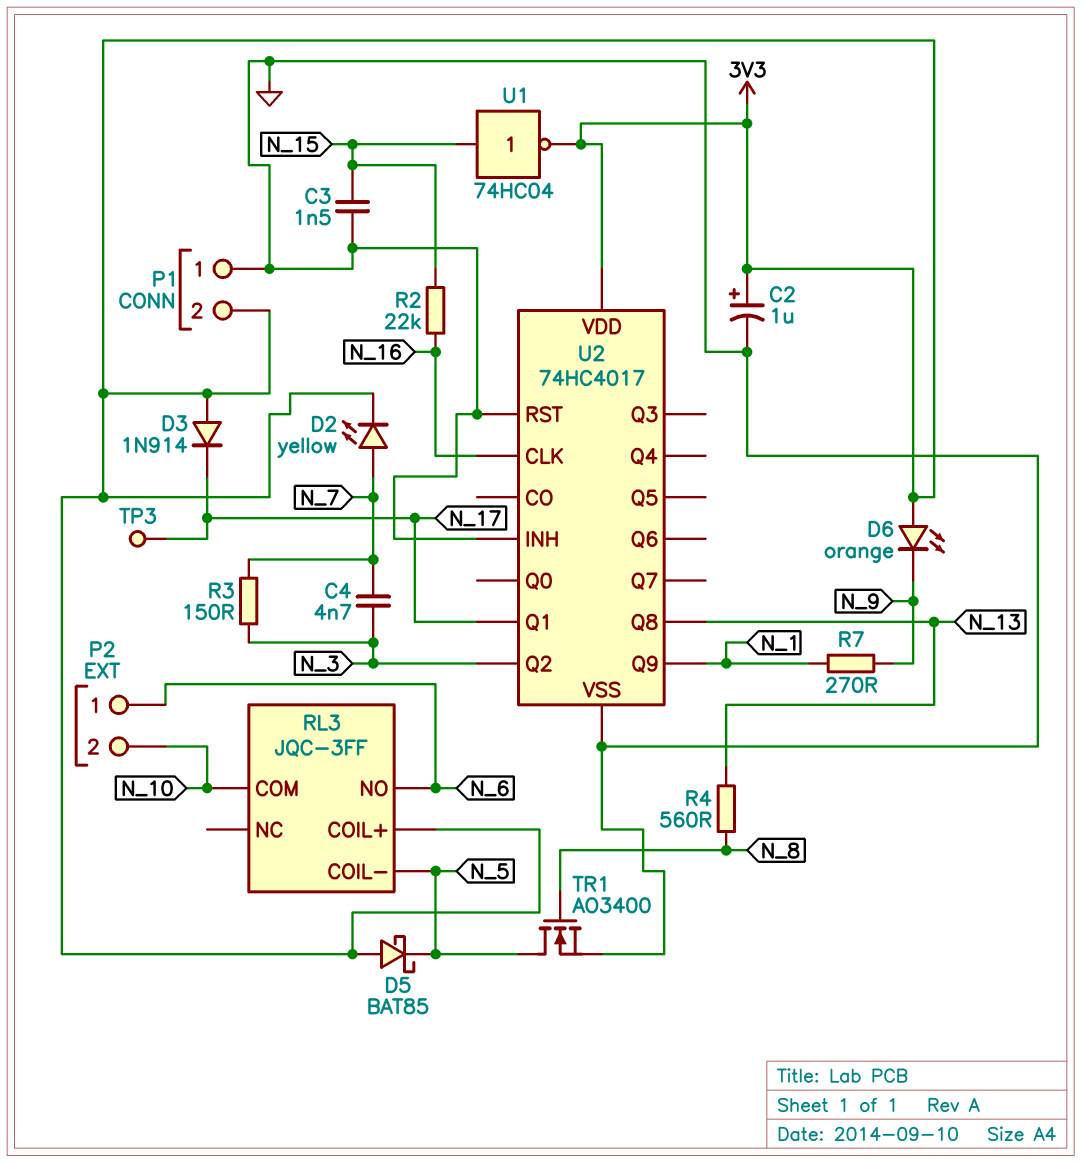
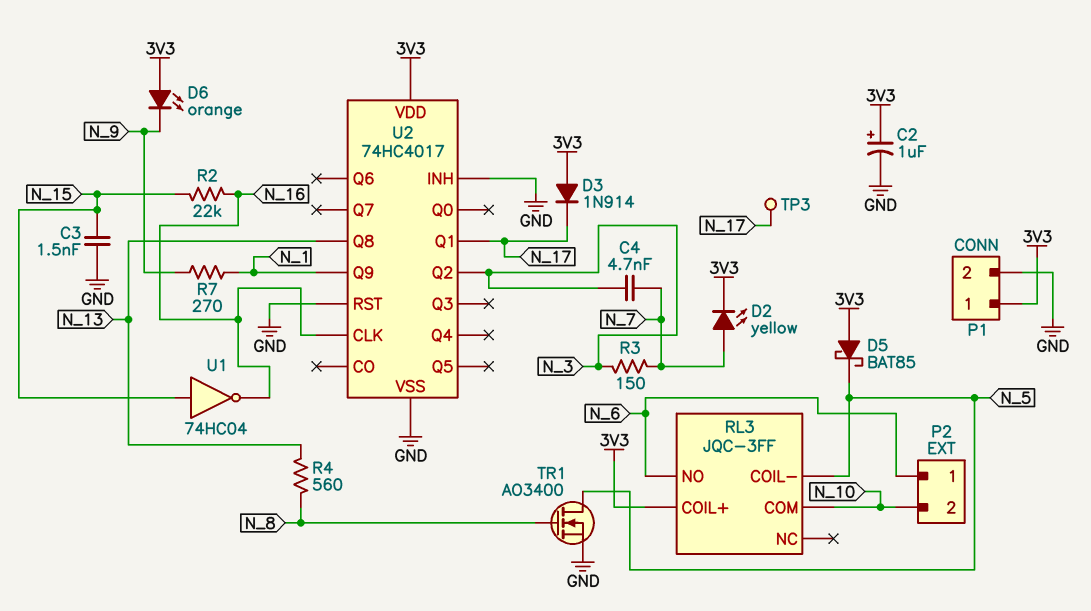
P1 pin 1: GND -> 3V3
P1 pin 2: 3V3 -> GND
U1: NOT 74HC04 (in N_15, out 3V3) -> NOT 74HC04 (in N_15, out N_16)

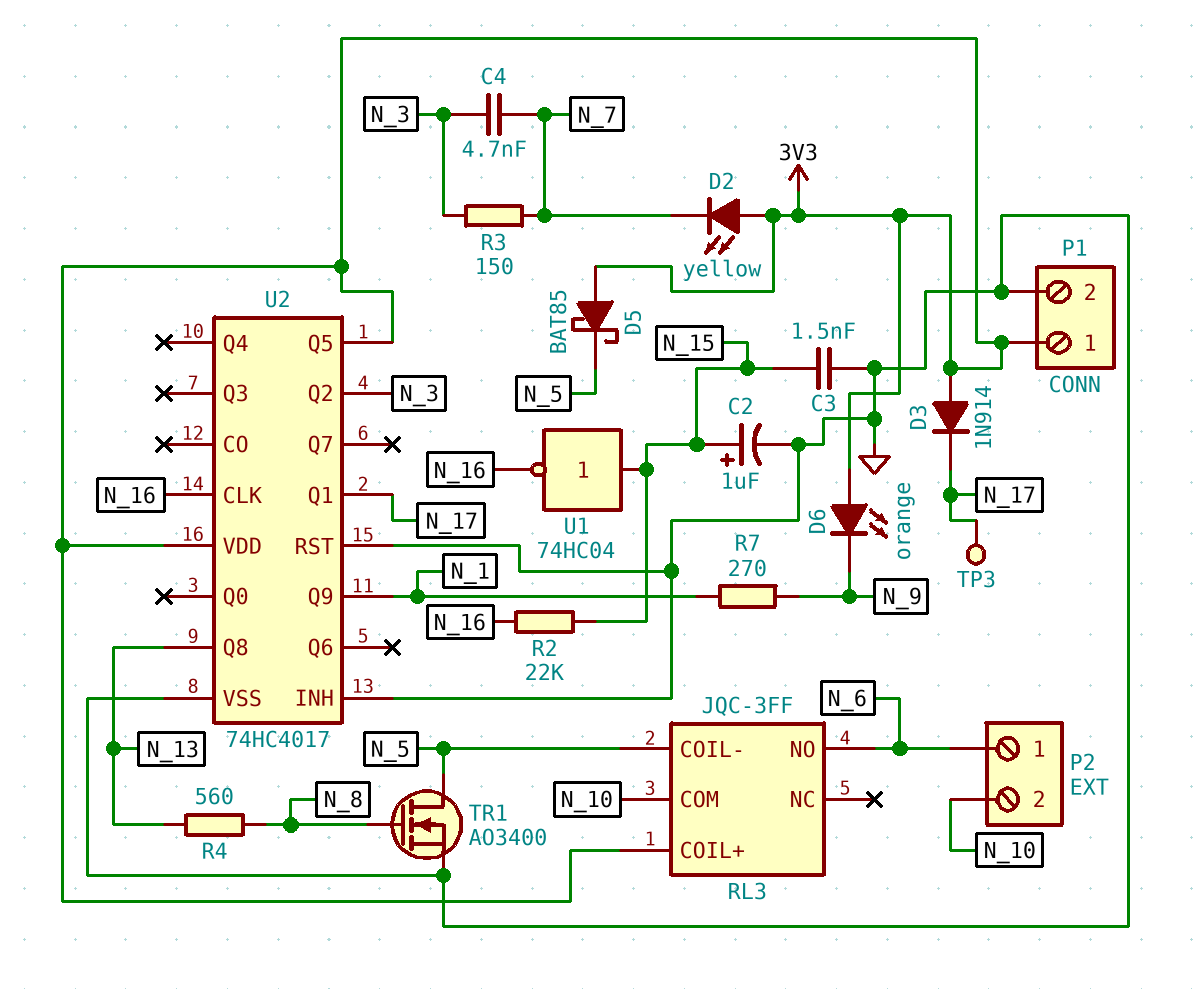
C2: 1uF (plus 3V3, minus GND) -> 1uF (plus N_15, minus GND)
D2: LED yellow (A N_7, K 3V3) -> LED yellow (A 3V3, K N_7)
U2 pin Q5: none -> 3V3

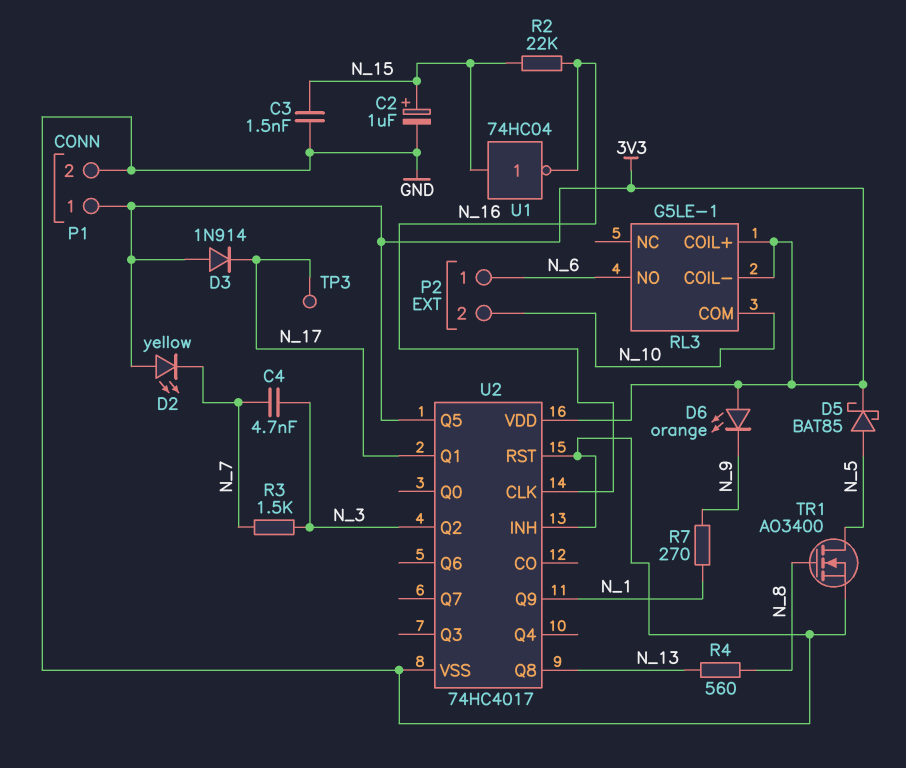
D5: schottky BAT85 (A 3V3, K N_5) -> schottky BAT85 (A N_5, K 3V3)
R3: 150 (N_3, N_7) -> 1.5k (N_3, N_7)
RL3: JQC-3FF -> G5LE-1
RL3 pin COIL-: N_5 -> 3V3

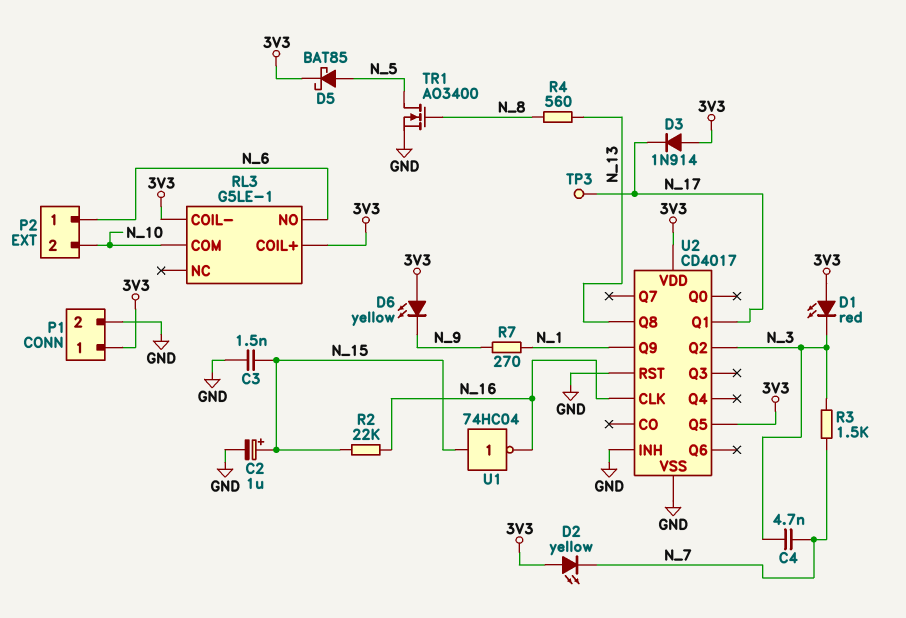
D1: none -> LED red (A 3V3, K N_3)
D6: LED orange (A 3V3, K N_9) -> LED yellow (A 3V3, K N_9)
U2: 74HC4017 -> CD4017

